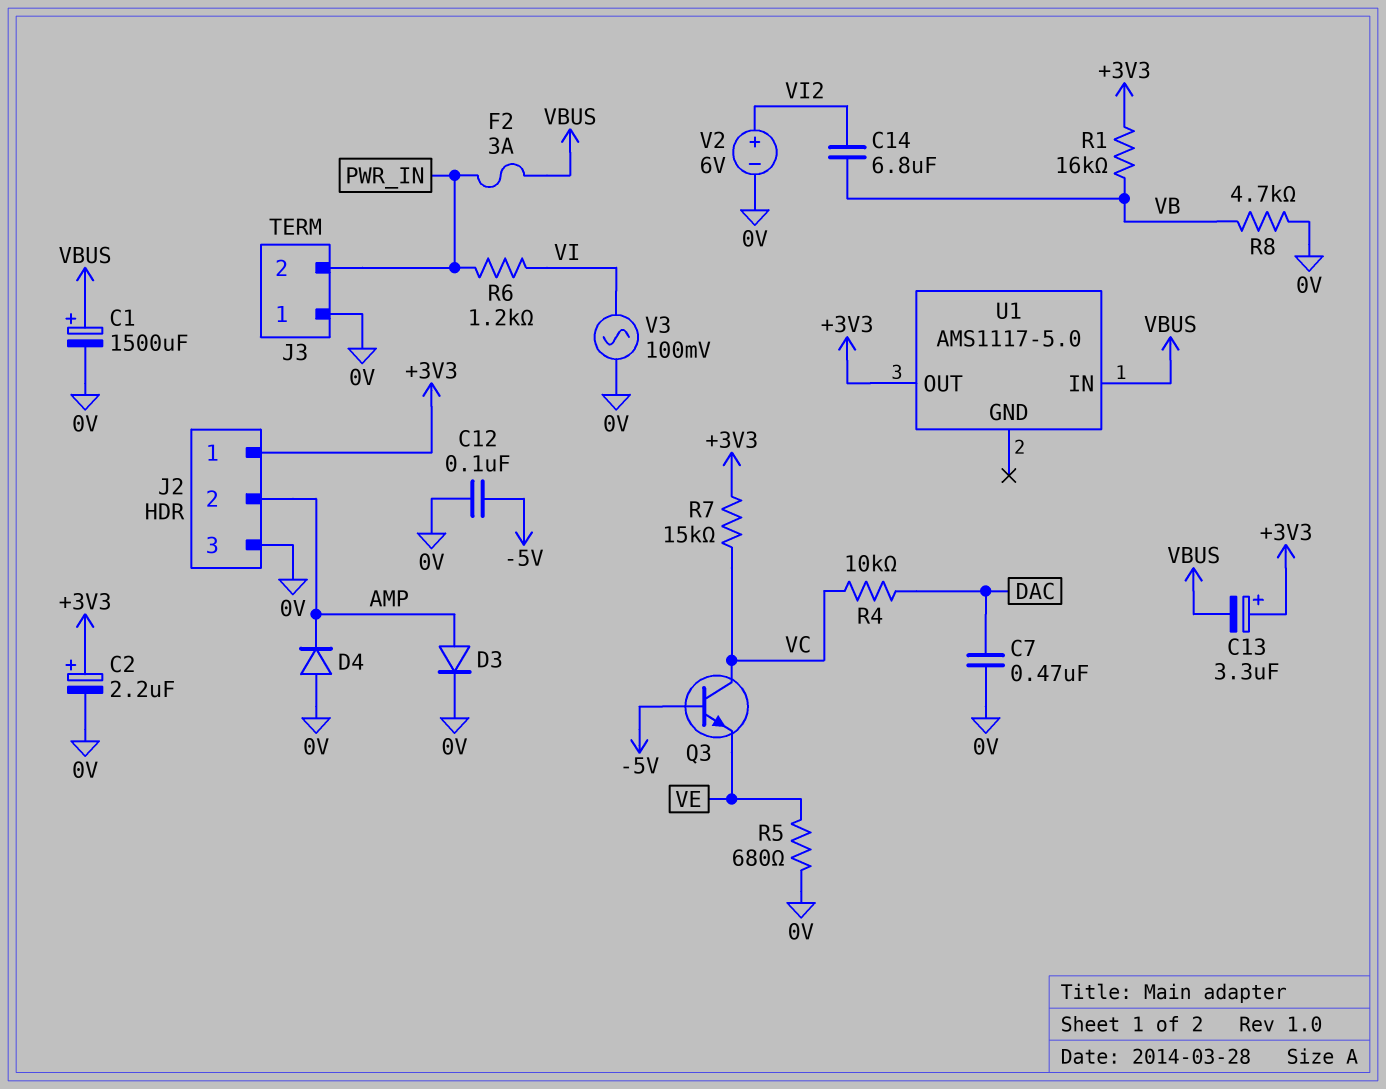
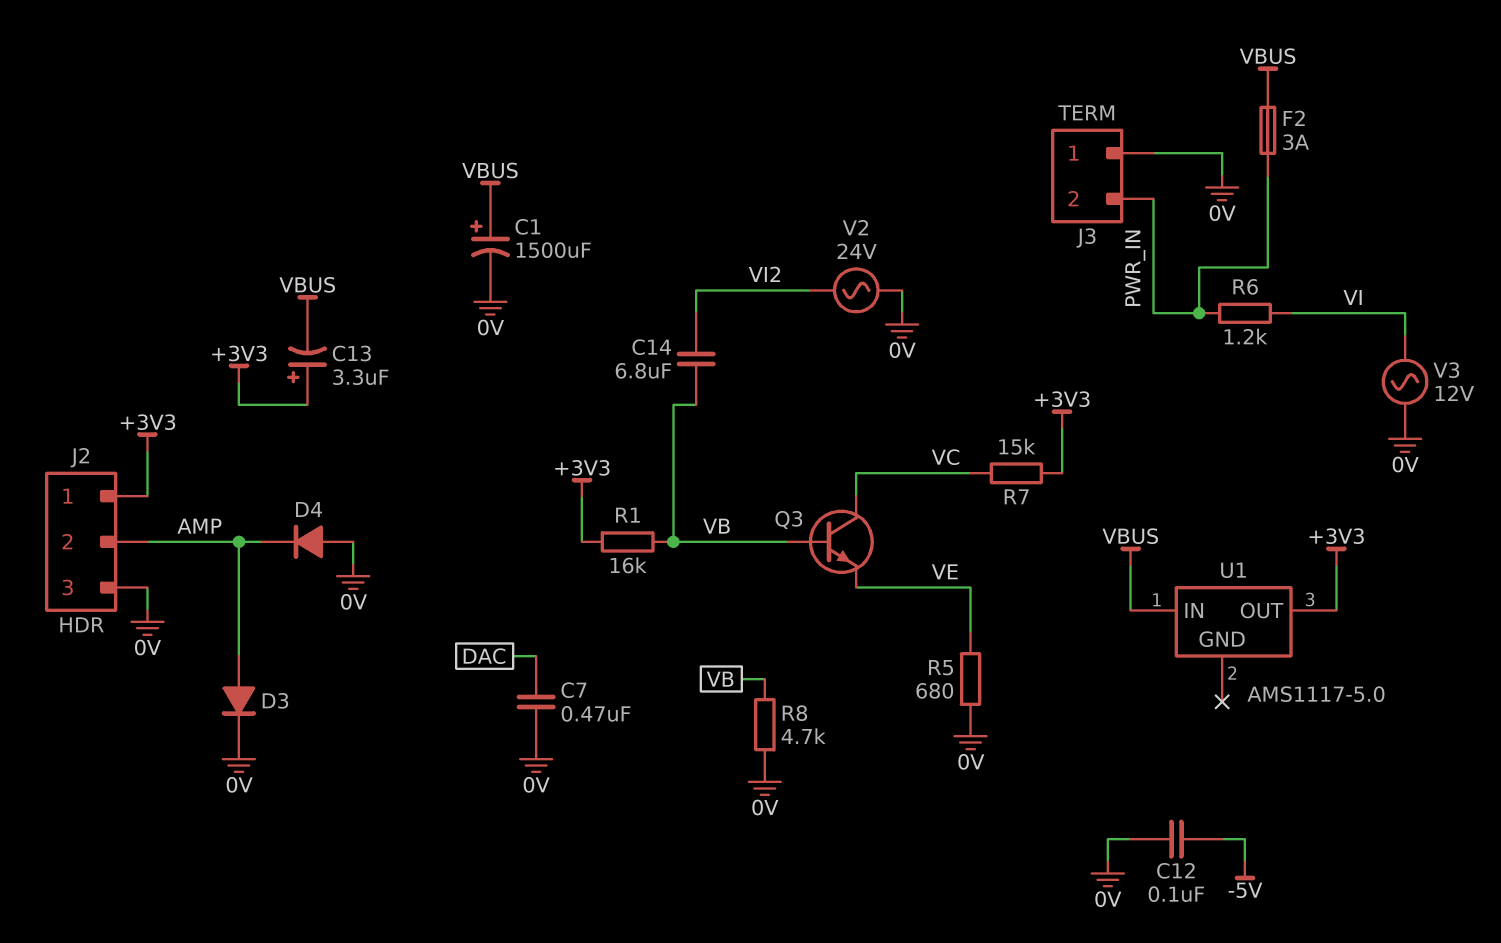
C2: 2.2uF (plus +3V3, minus 0V) -> none
Q3: NPN (B -5V, C VC, E VE) -> NPN (B VB, C VC, E VE)
R4: 10k (DAC, VC) -> none
V2: 6V (plus VI2, minus 0V) -> AC 24V (0V, VI2)
V3: AC 100mV (0V, VI) -> AC 12V (0V, VI)

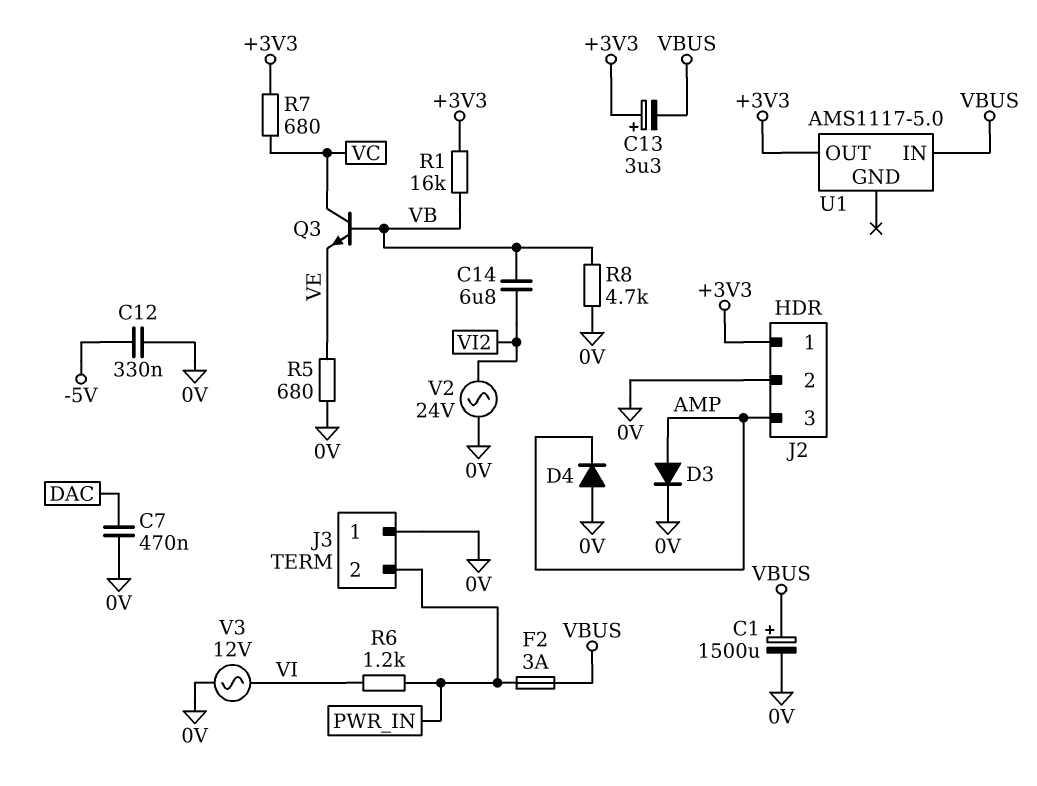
C12: 100nF (-5V, 0V) -> 330nF (-5V, 0V)
J2 pin 2: AMP -> 0V
J2 pin 3: 0V -> AMP
R7: 15k (+3V3, VC) -> 680 (+3V3, VC)

